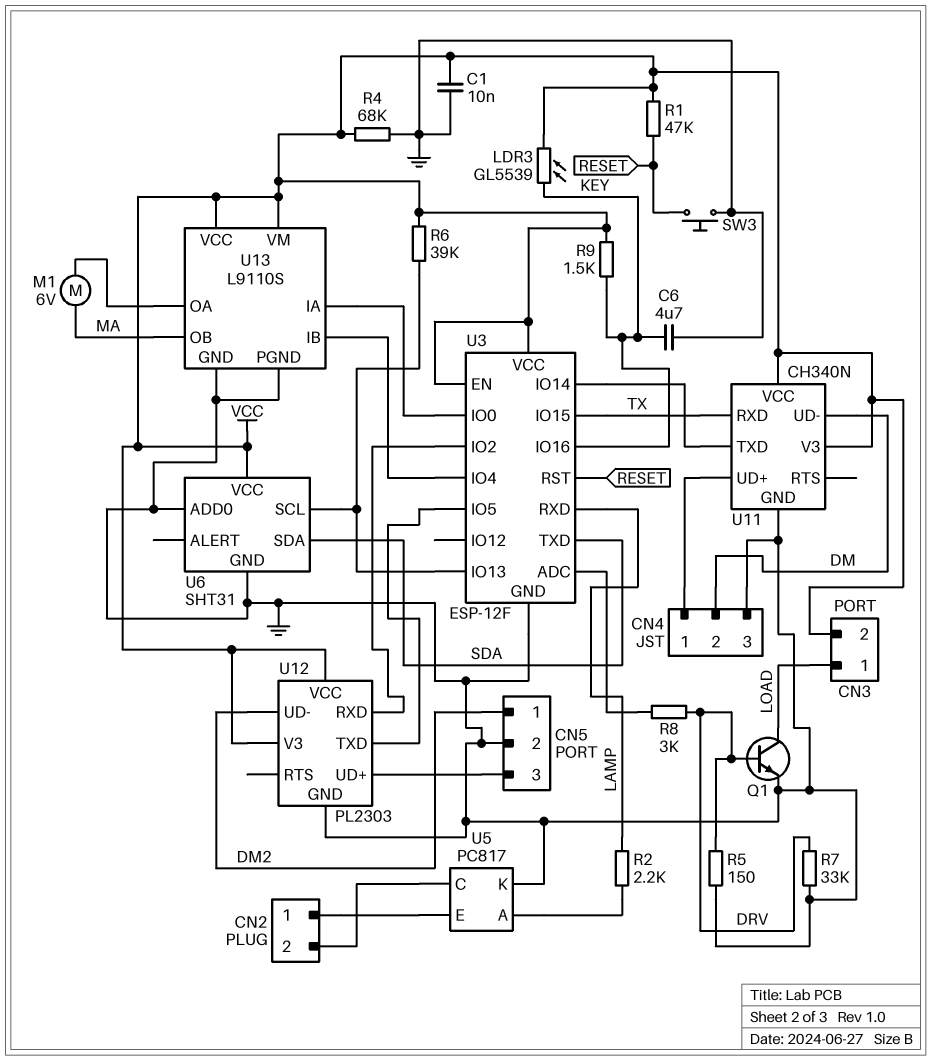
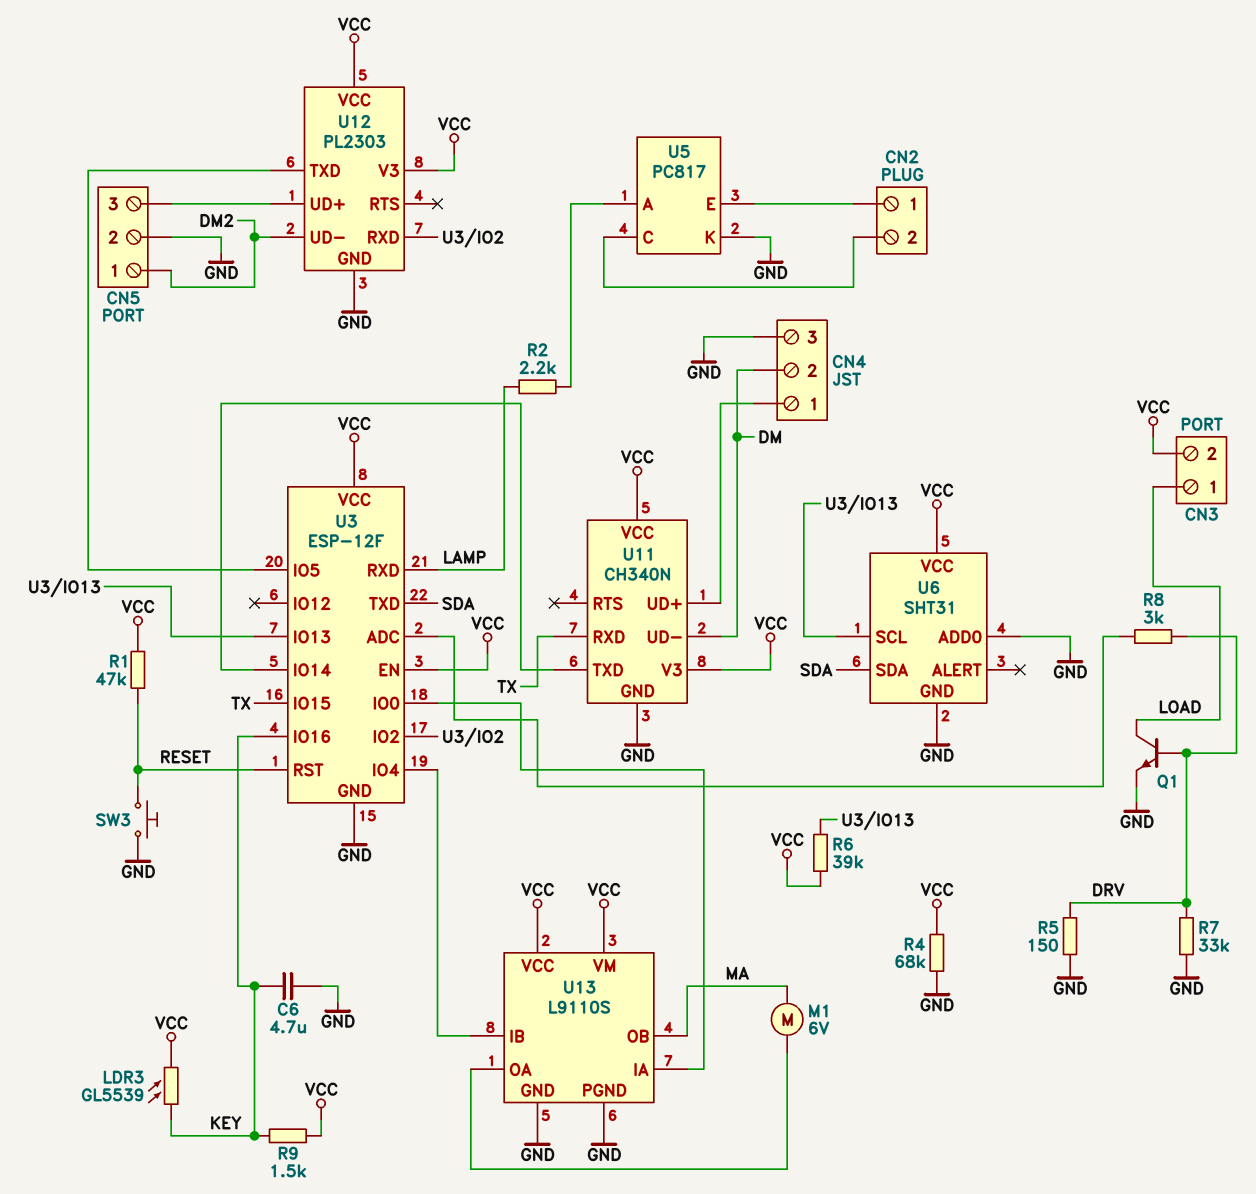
C1: 10nF (GND, VCC) -> none

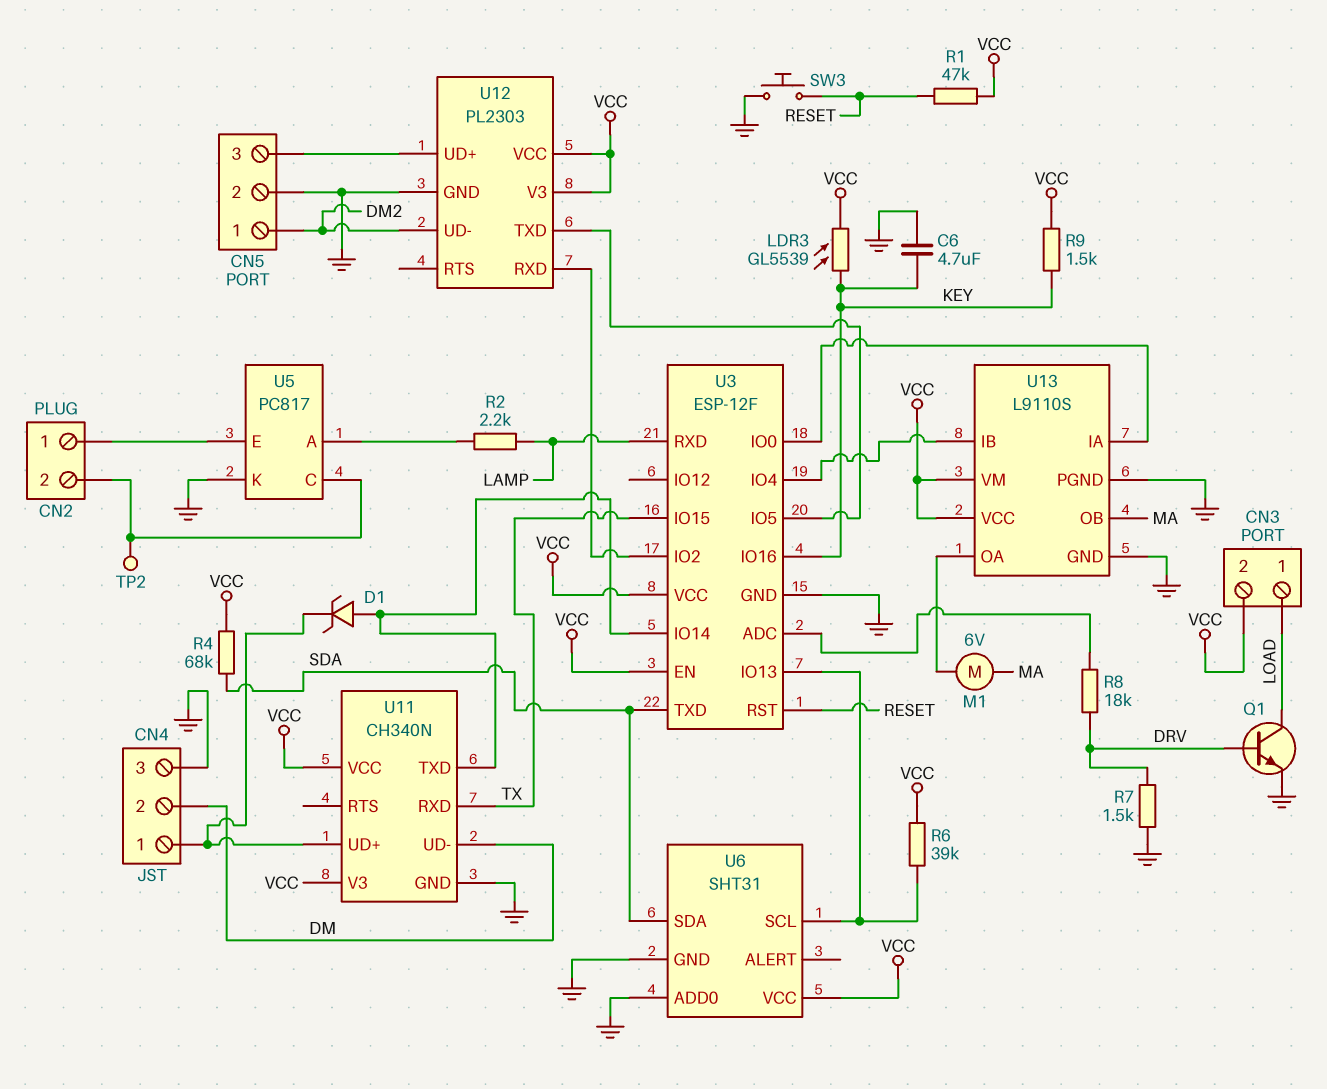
D1: none -> zener (A U3/IO14, K CN4/1)
R4: 68k (GND, VCC) -> 68k (SDA, VCC)
R5: 150 (DRV, GND) -> none
R7: 33k (DRV, GND) -> 1.5k (DRV, GND)
R8: 3k (DRV, U3/ADC) -> 18k (DRV, U3/ADC)
TP2: none -> test point (CN2/2)

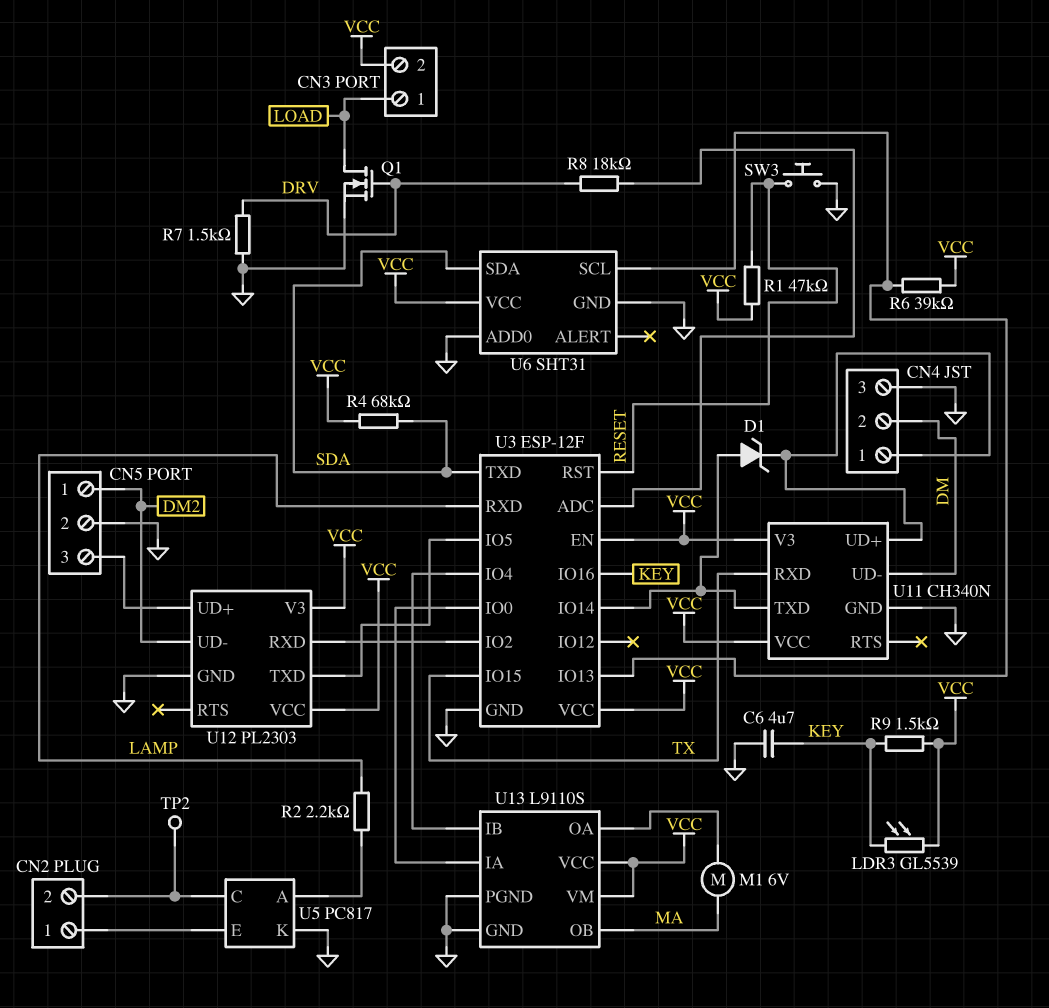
Q1: NPN (B DRV, C LOAD, E GND) -> NMOS (G DRV, D LOAD, S GND)

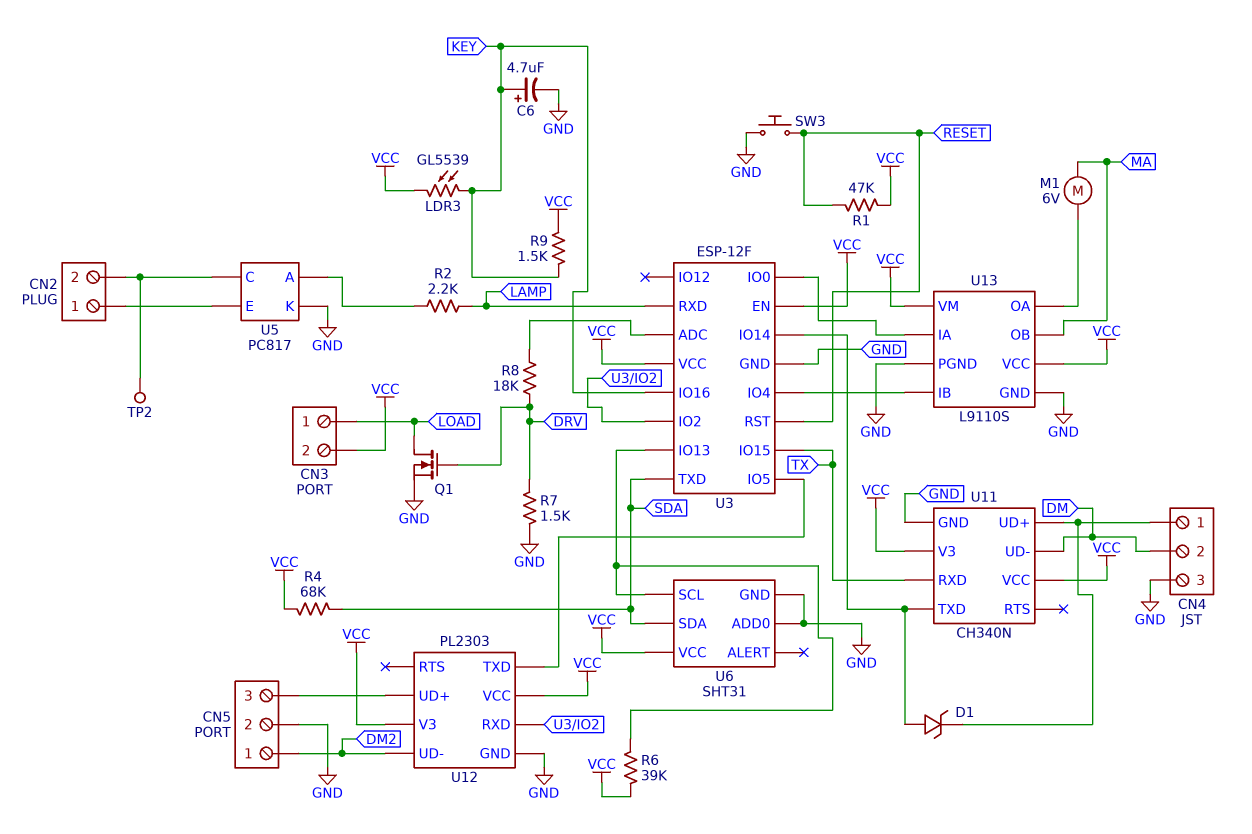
C6: 4.7uF (GND, KEY) -> 4.7uF (plus KEY, minus GND)

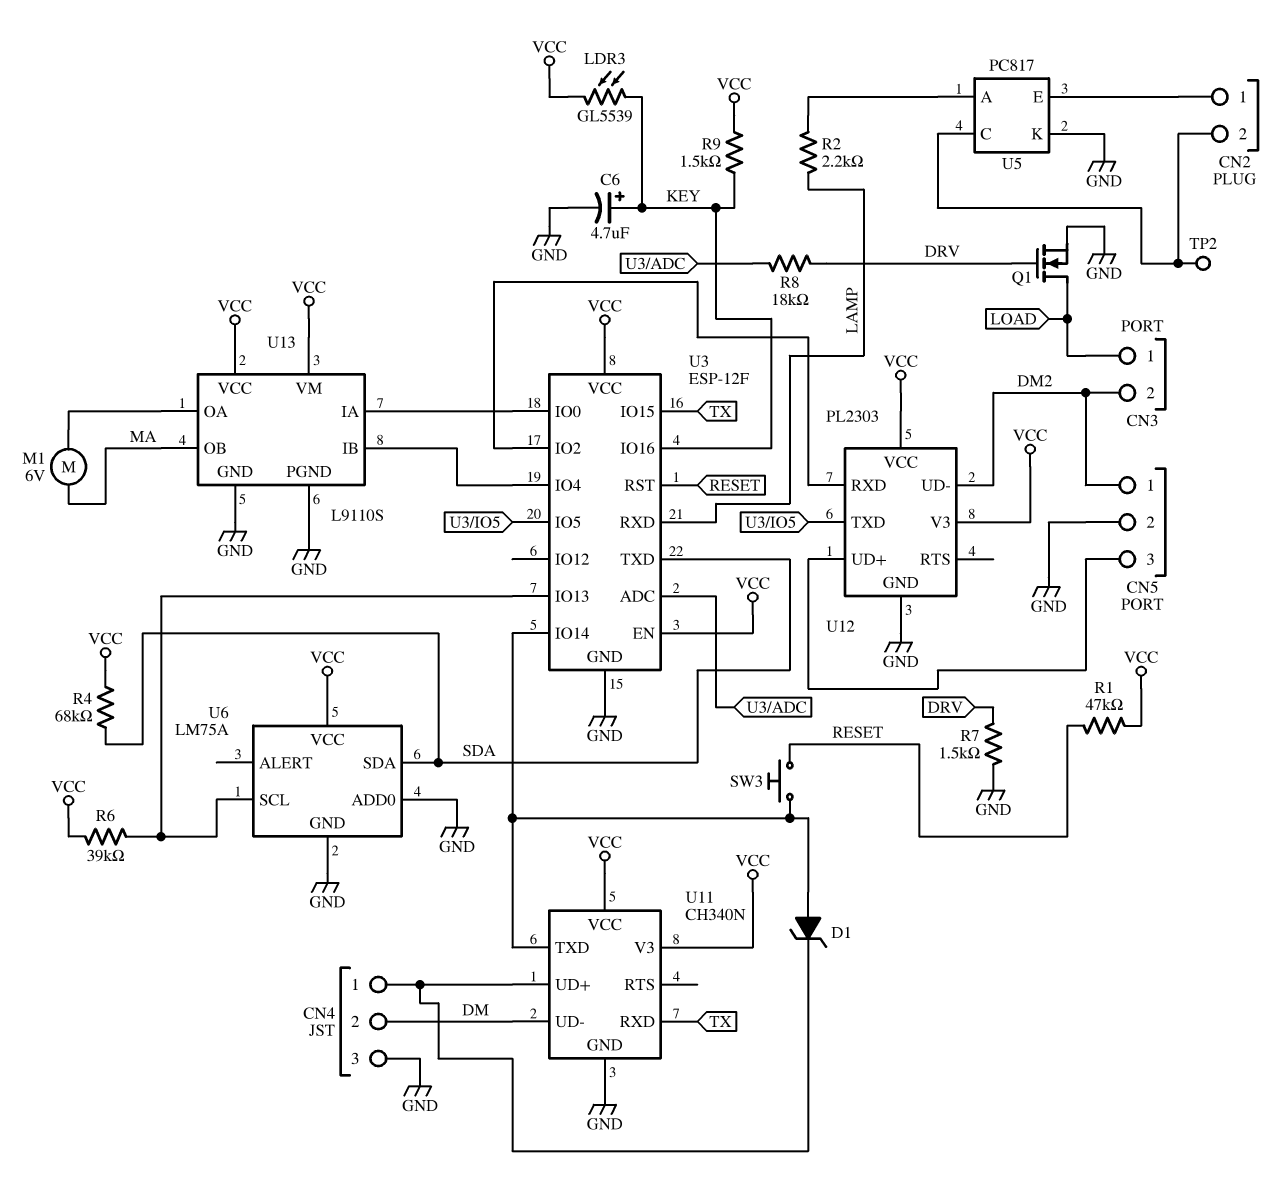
CN3 pin 2: VCC -> DM2
SW3: button (GND, RESET) -> button (RESET, U3/IO14)
U6: SHT31 -> LM75A

